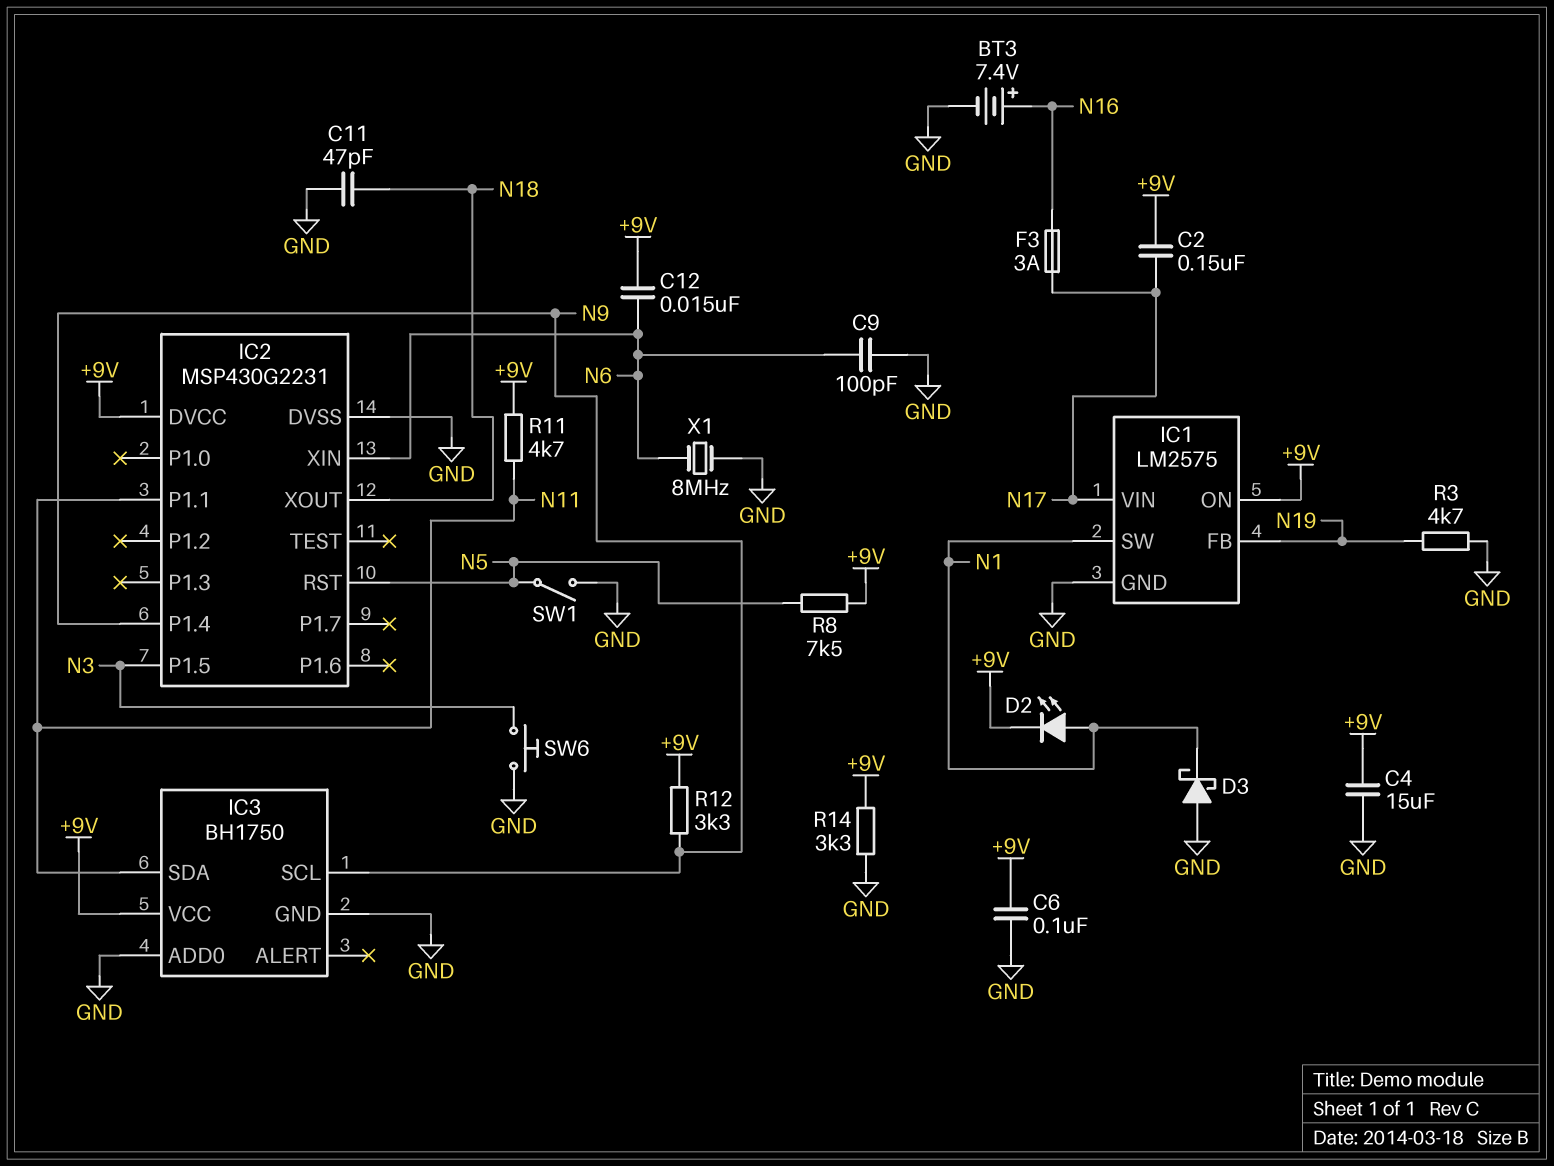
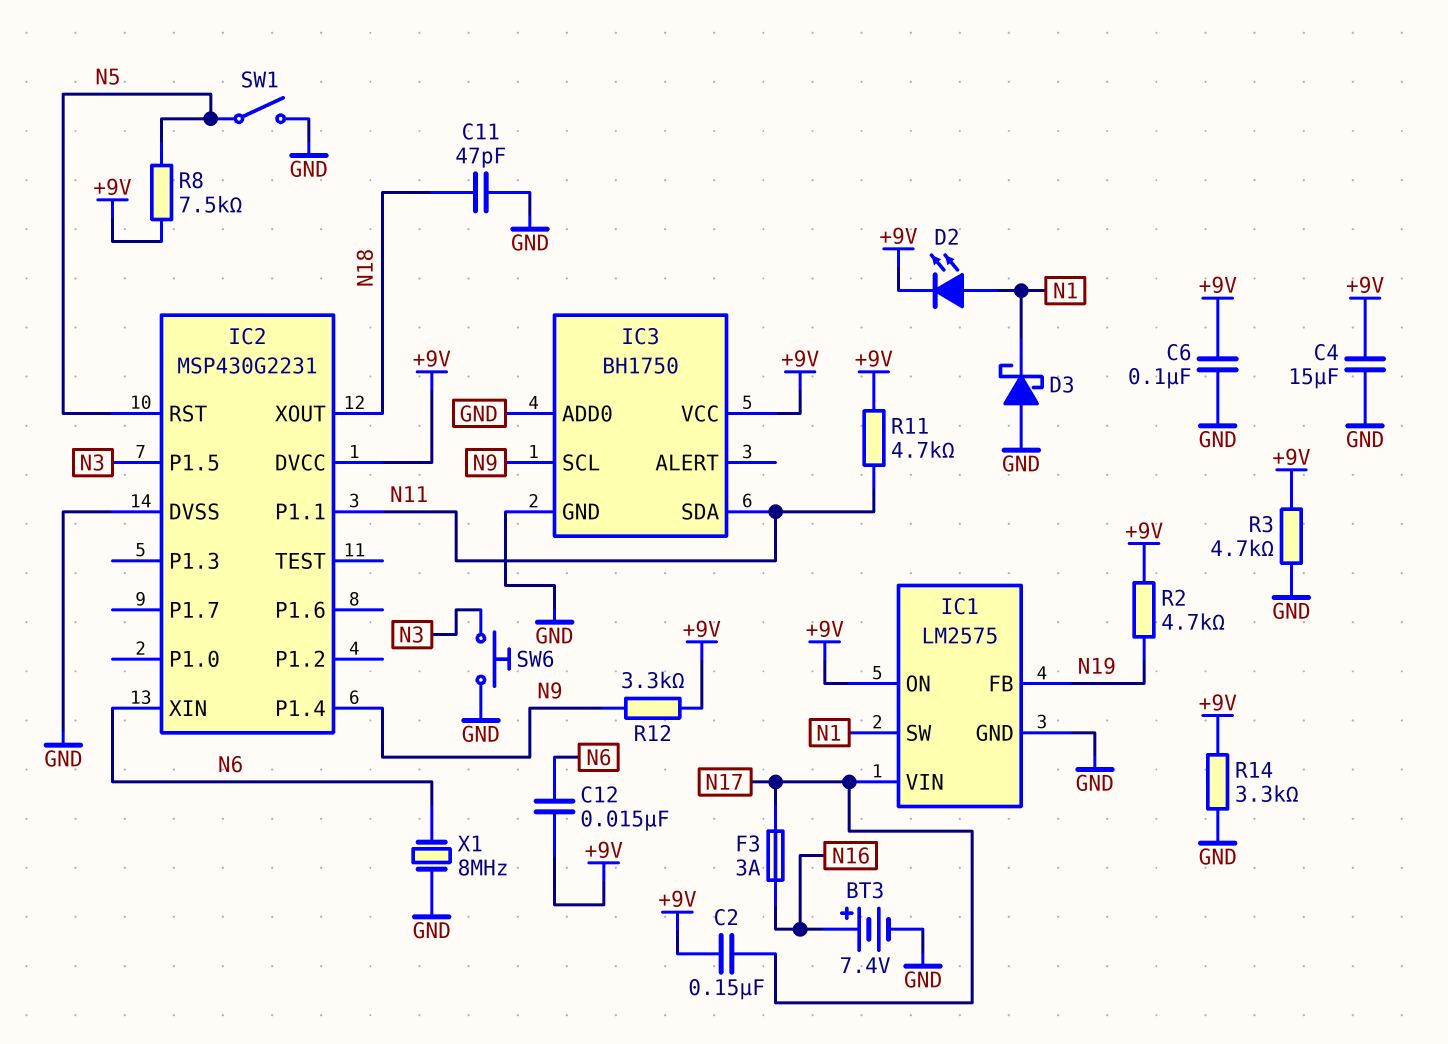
C9: 100pF (GND, N6) -> none
R2: none -> 4.7k (+9V, N19)
R3: 4.7k (GND, N19) -> 4.7k (+9V, GND)

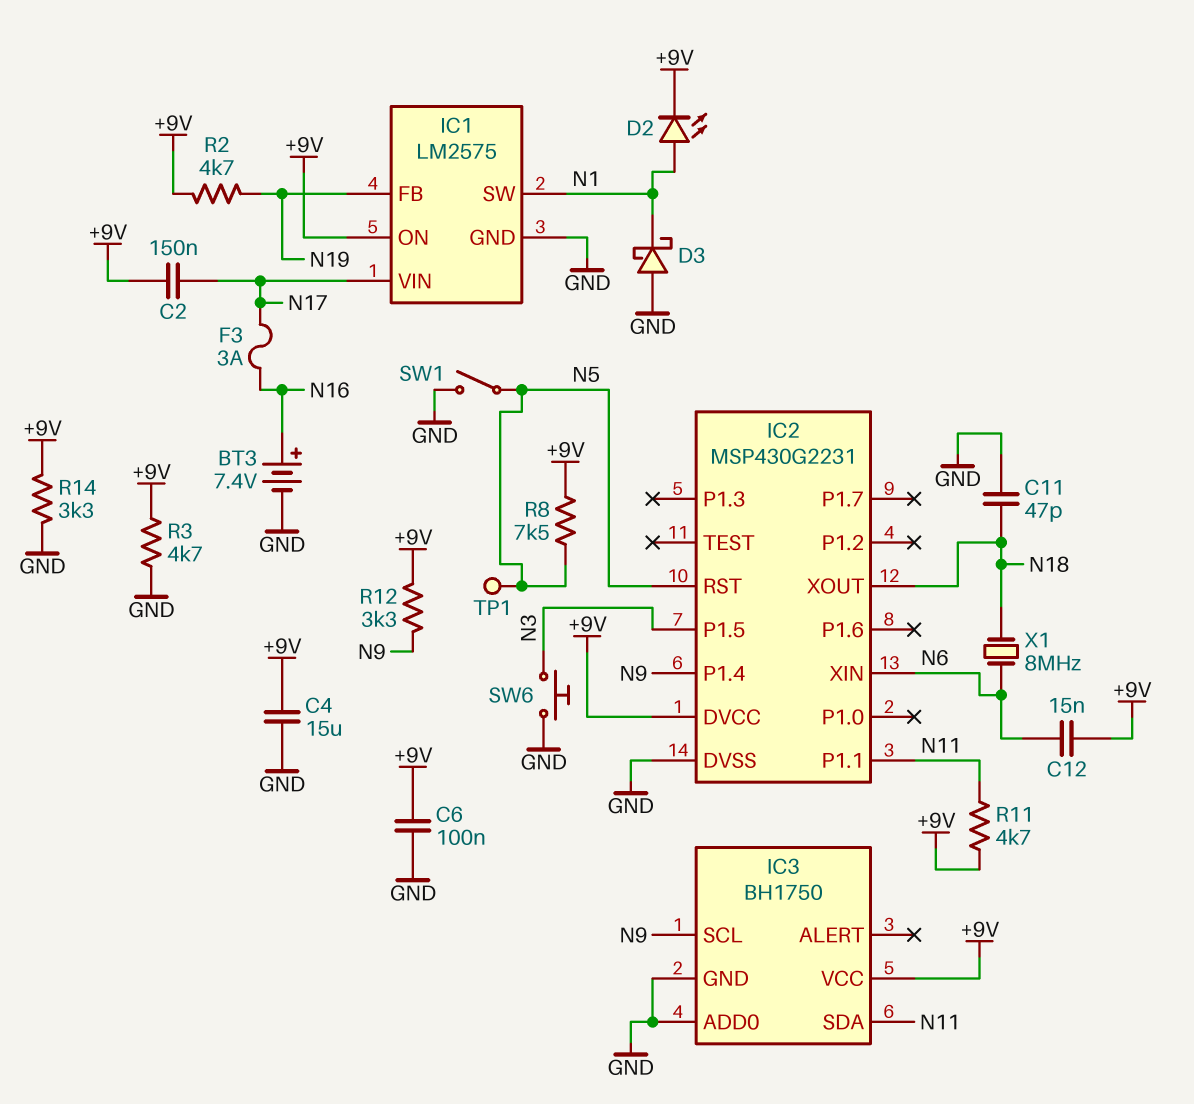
TP1: none -> test point (N5)
X1: 8MHz (GND, N6) -> 8MHz (N6, N18)

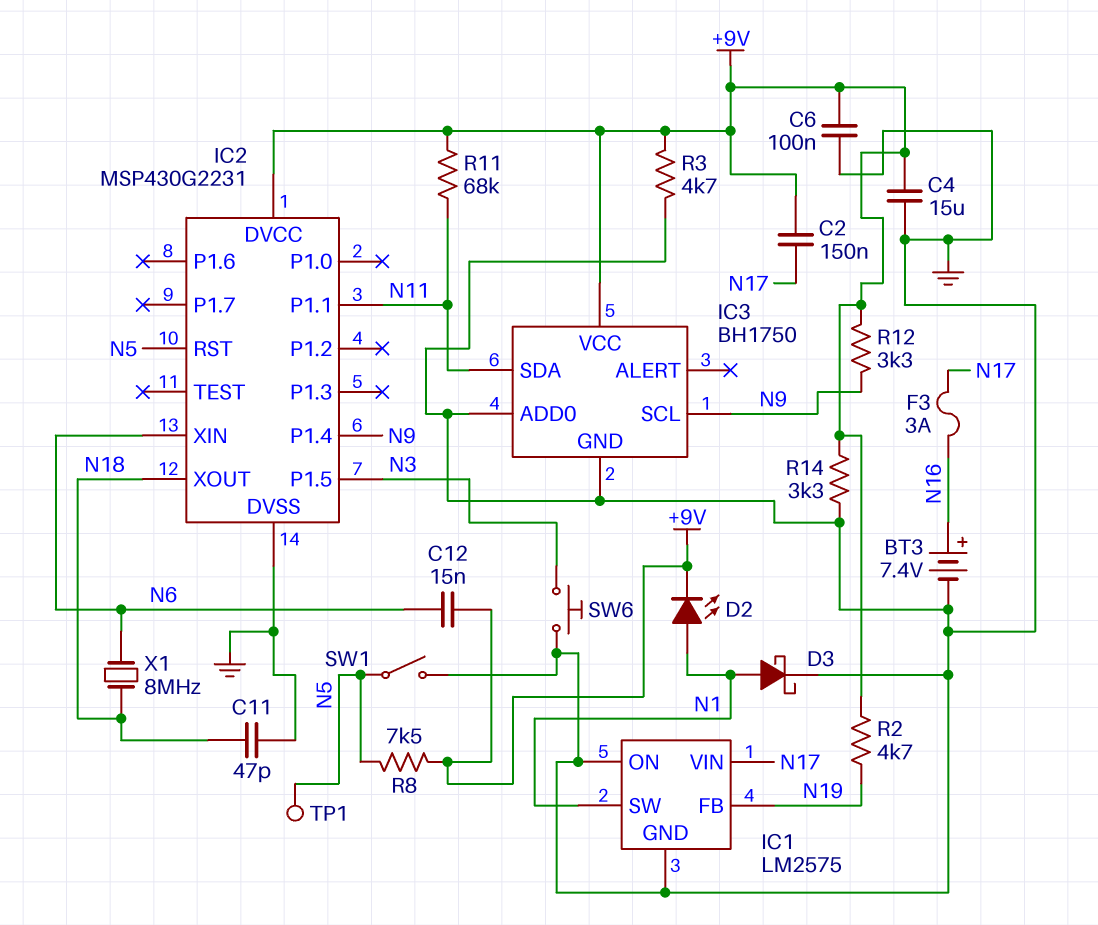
D3: schottky (A GND, K N1) -> schottky (A N1, K GND)
IC1 pin ON: +9V -> GND
R11: 4.7k (+9V, N11) -> 68k (+9V, N11)

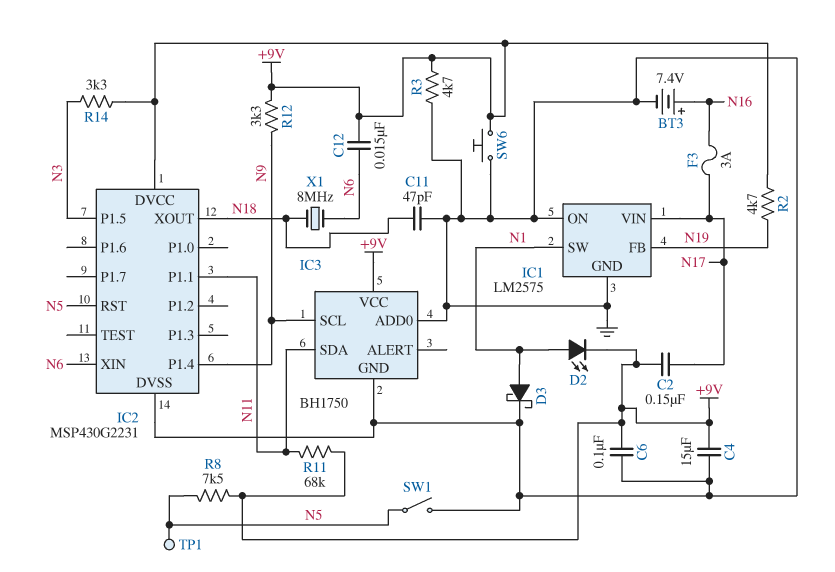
R14: 3.3k (+9V, GND) -> 3.3k (+9V, N3)
SW6: button (GND, N3) -> button (+9V, GND)

